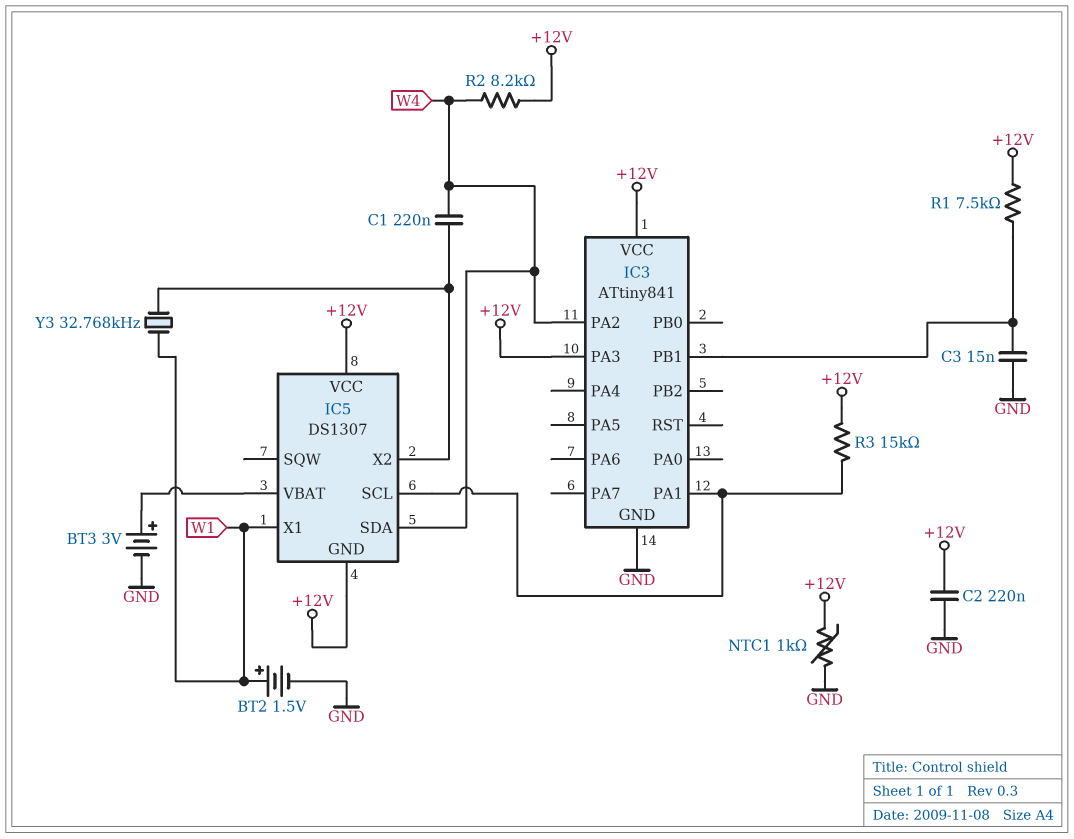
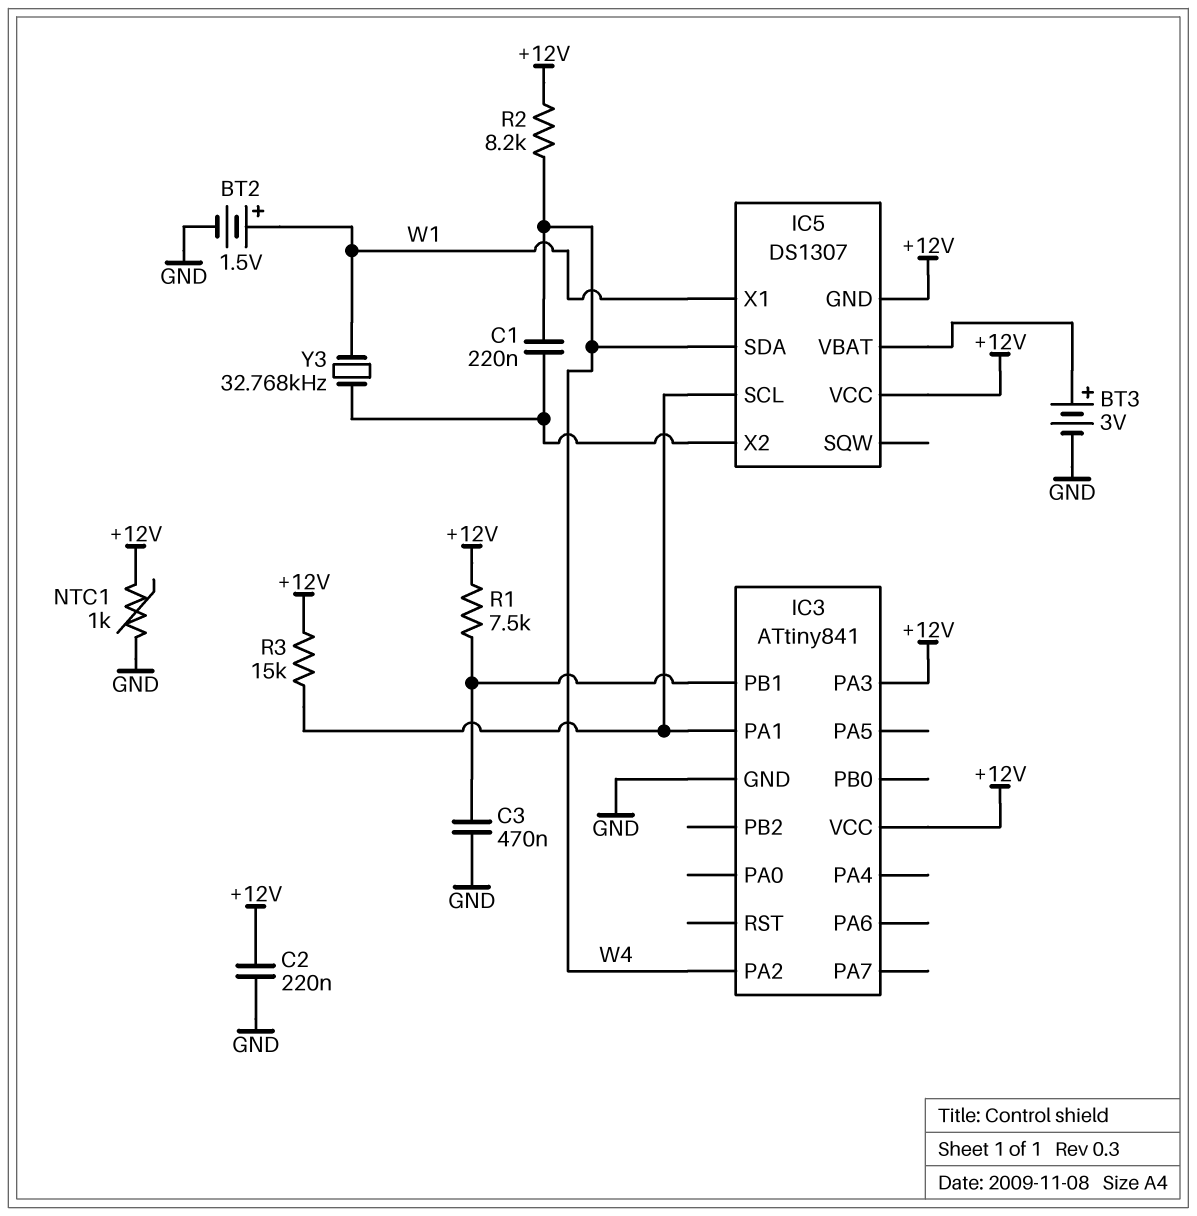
C3: 15nF (GND, IC3/PB1) -> 470nF (GND, IC3/PB1)

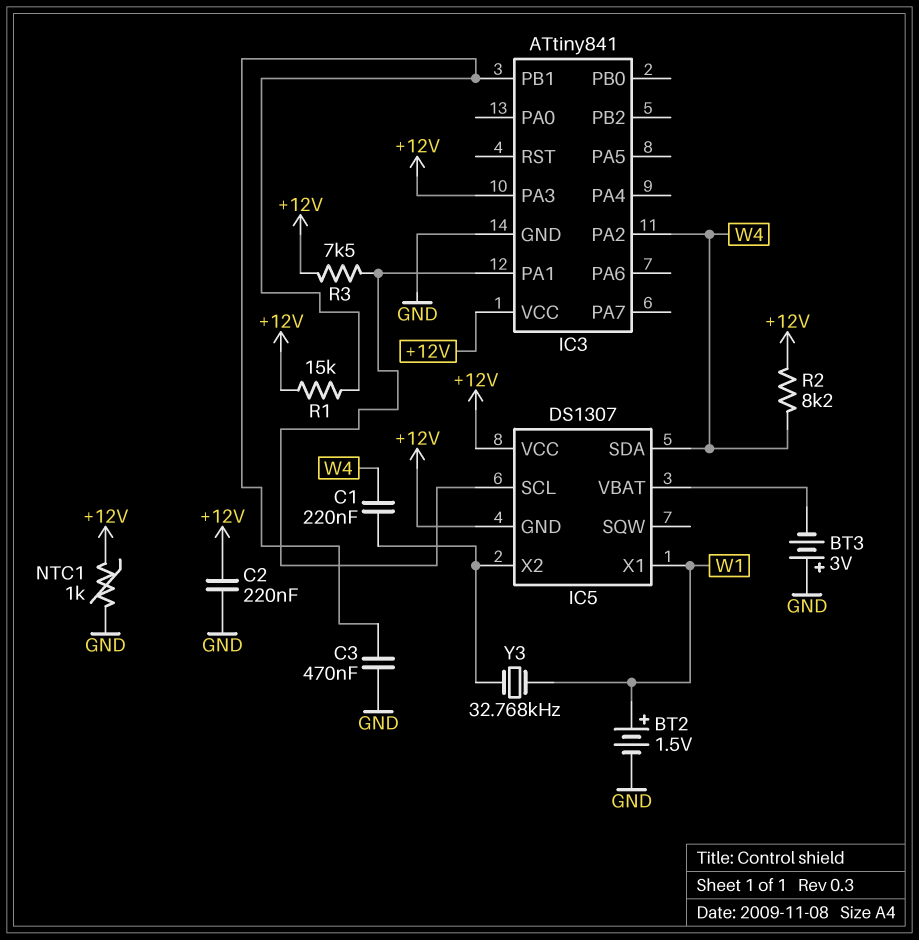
BT3: 3V (plus IC5/VBAT, minus GND) -> 3V (plus GND, minus IC5/VBAT)
R1: 7.5k (+12V, IC3/PB1) -> 15k (+12V, IC3/PB1)
R3: 15k (+12V, IC3/PA1) -> 7.5k (+12V, IC3/PA1)

